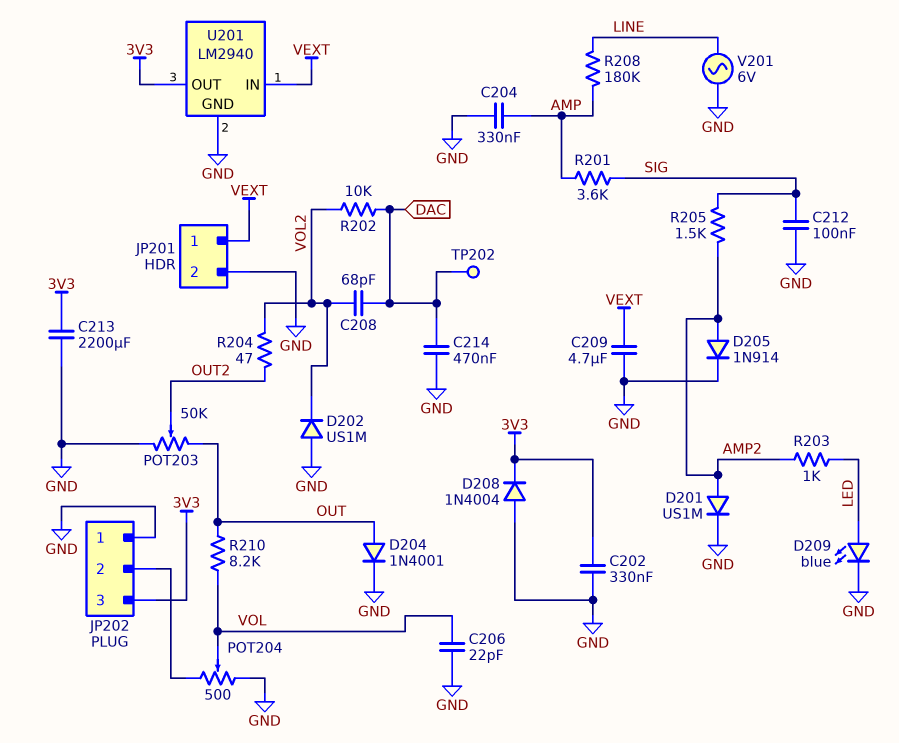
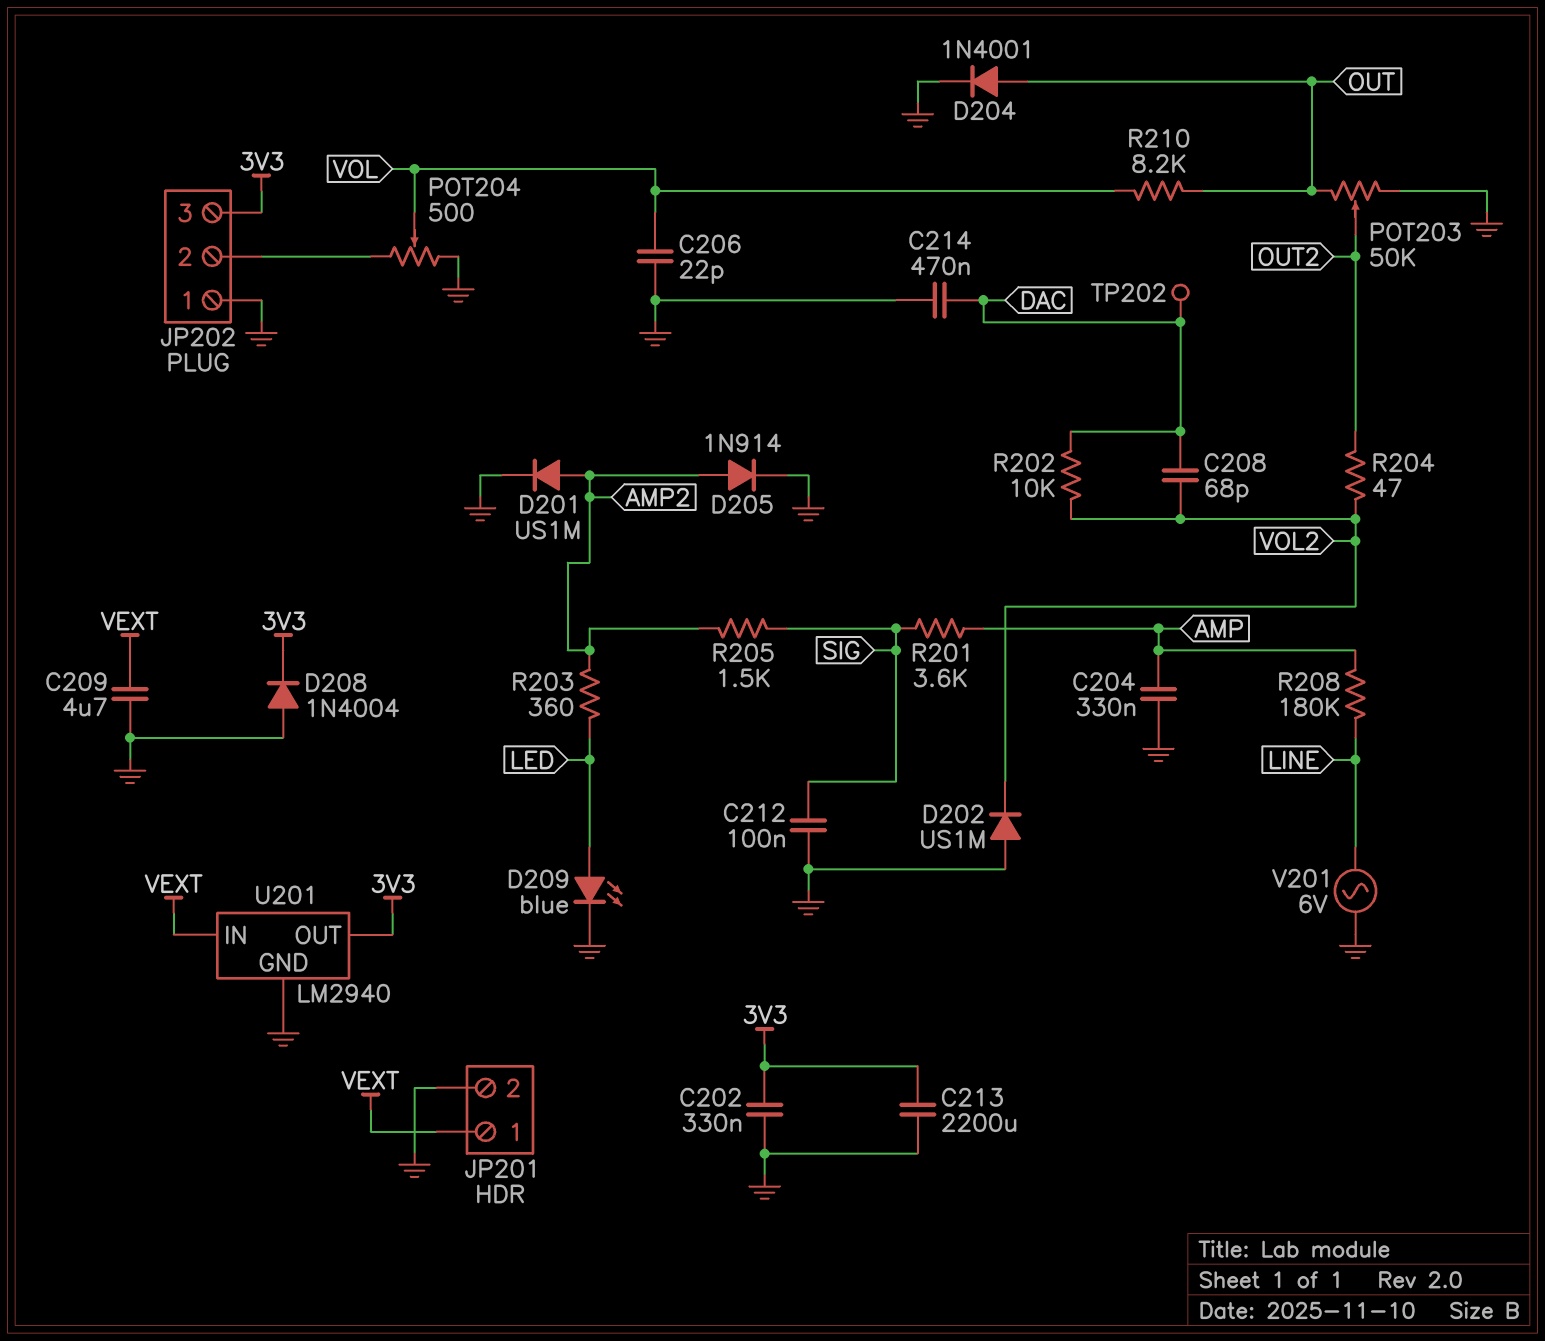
R203: 1k (AMP2, LED) -> 360 (AMP2, LED)

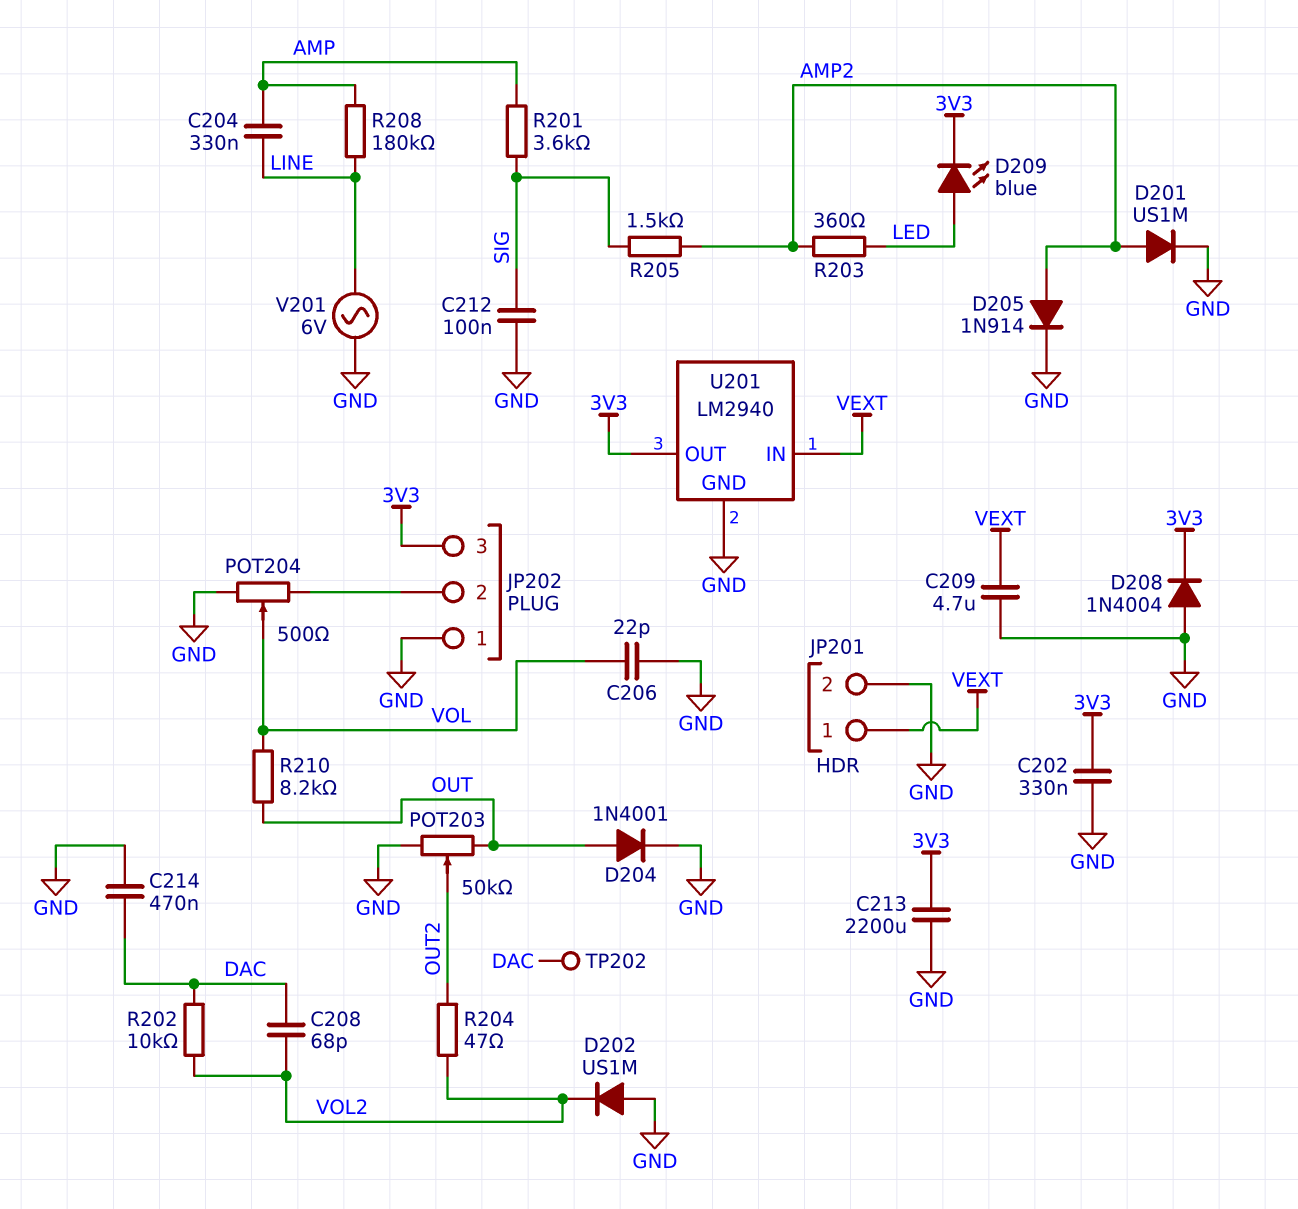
C204: 330nF (AMP, GND) -> 330nF (AMP, LINE)
D209: LED blue (A LED, K GND) -> LED blue (A LED, K 3V3)

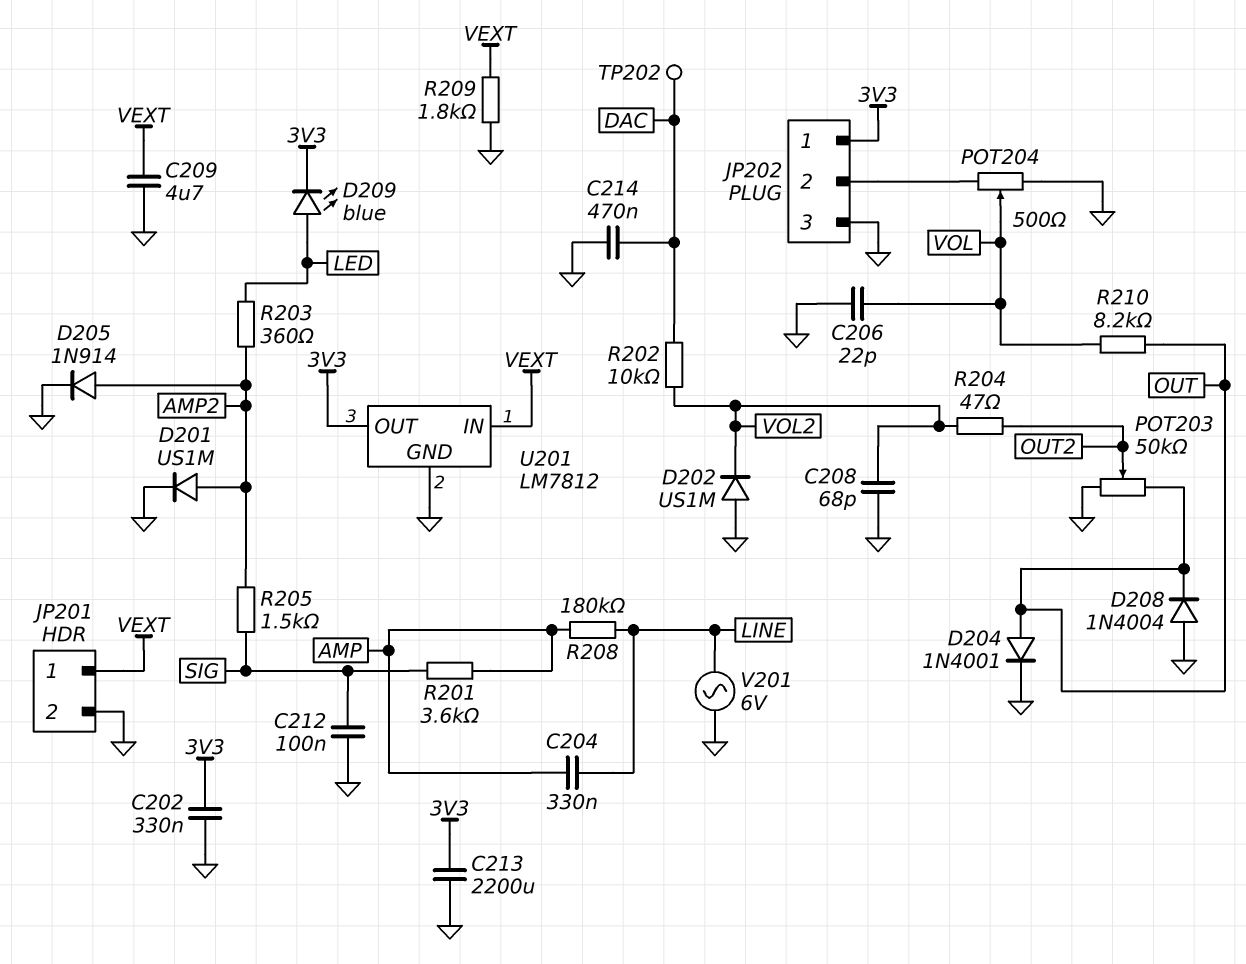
C208: 68pF (DAC, VOL2) -> 68pF (GND, VOL2)
D208: diode 1N4004 (A GND, K 3V3) -> diode 1N4004 (A GND, K OUT)
JP202 pin 1: GND -> 3V3
JP202 pin 3: 3V3 -> GND
R209: none -> 1.8k (GND, VEXT)
U201: LM2940 -> LM7812

